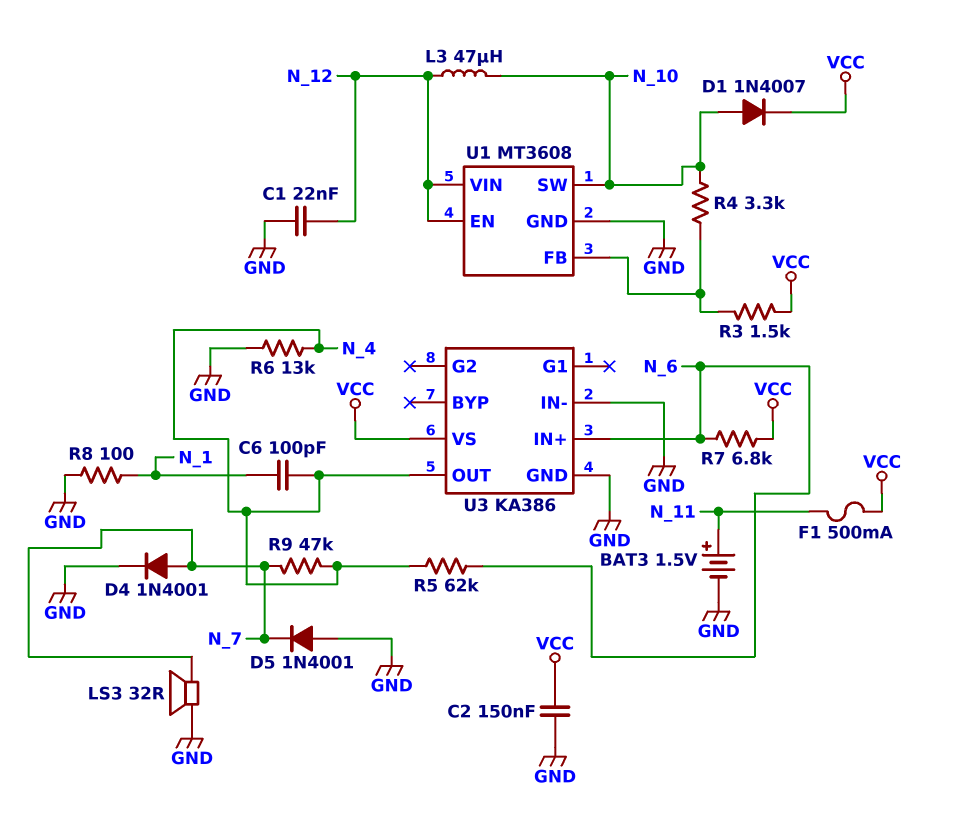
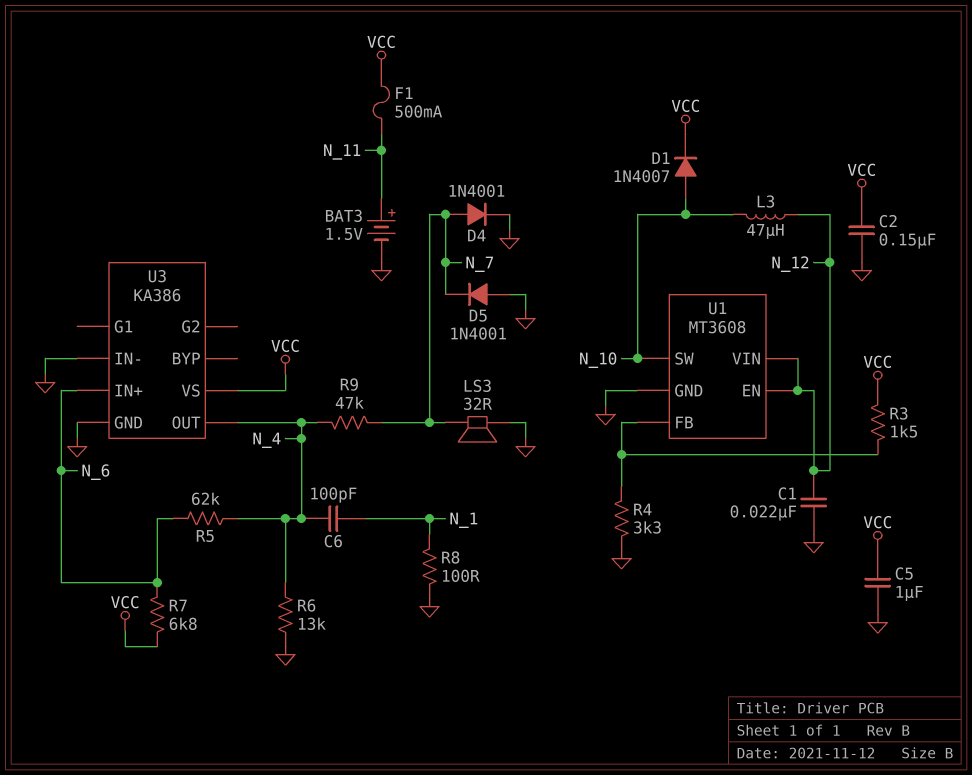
C5: none -> 1uF (GND, VCC)
R4: 3.3k (N_10, U1/FB) -> 3.3k (GND, U1/FB)

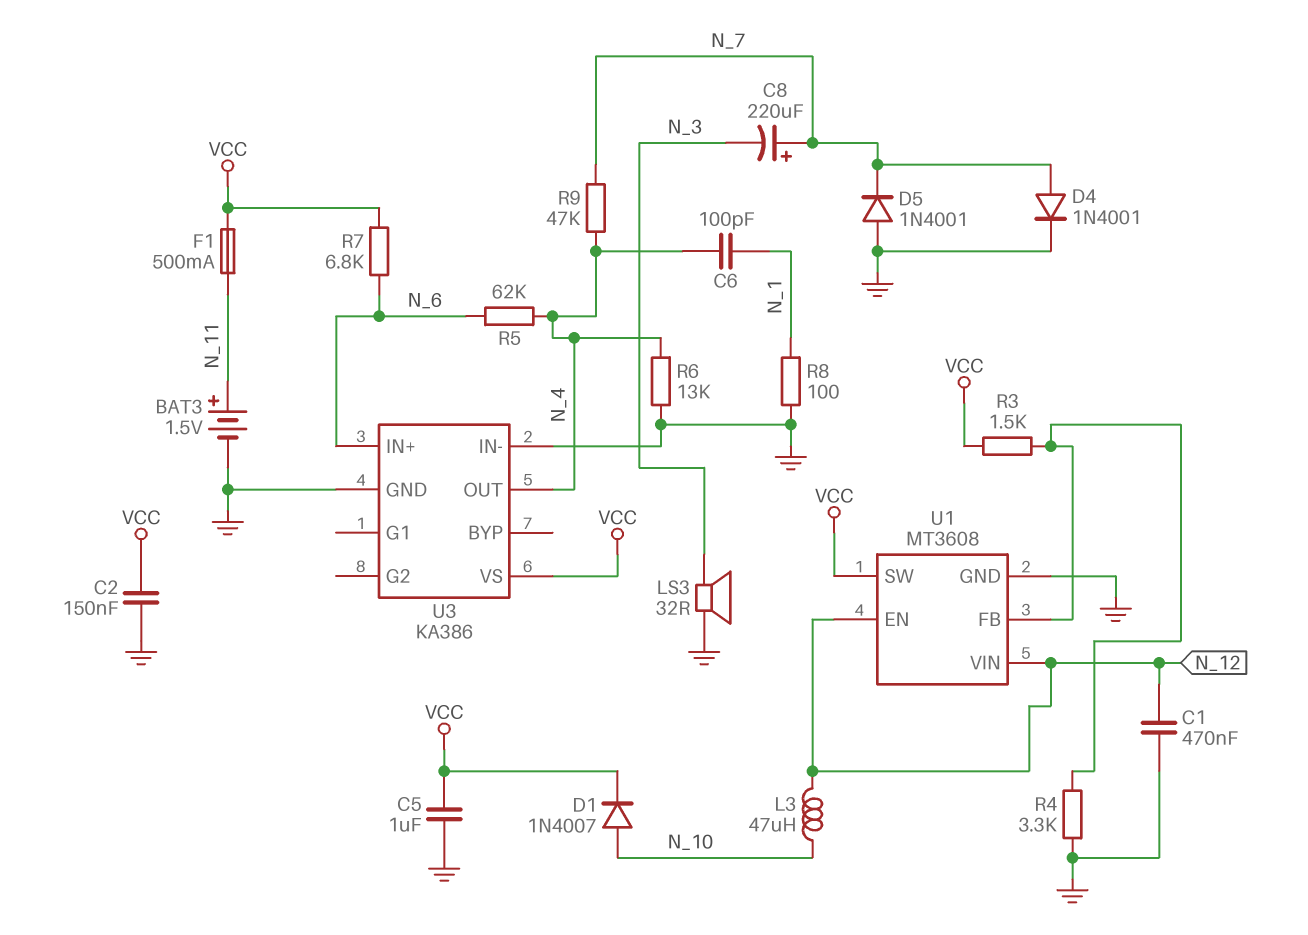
C1: 22nF (GND, N_12) -> 470nF (GND, N_12)
C8: none -> 220uF (plus N_7, minus N_3)
LS3: speaker 32R (GND, N_7) -> speaker 32R (GND, N_3)
U1 pin SW: N_10 -> VCC

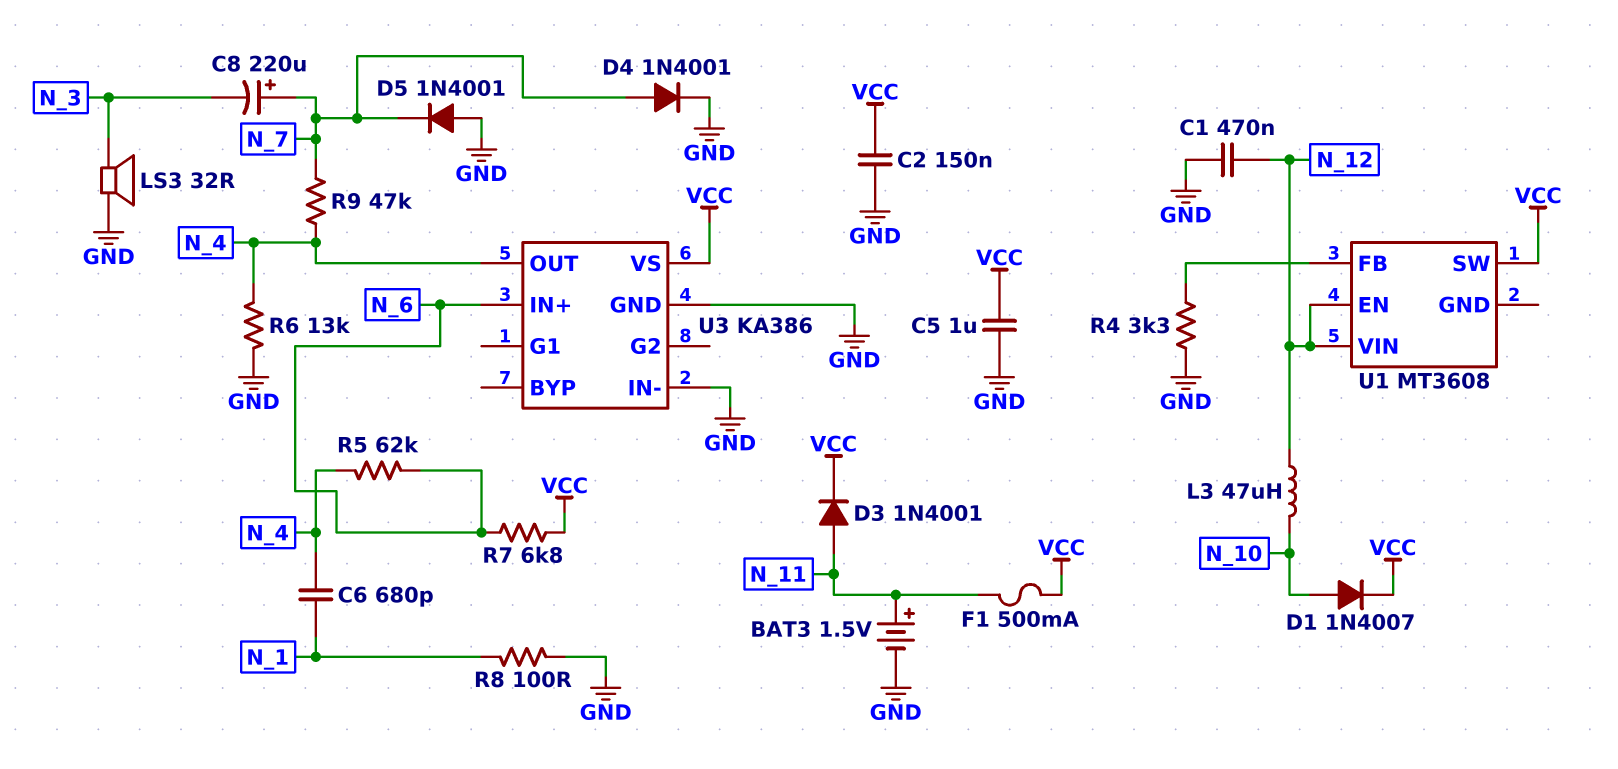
C6: 100pF (N_1, N_4) -> 680pF (N_1, N_4)
D3: none -> diode 1N4001 (A N_11, K VCC)
R3: 1.5k (U1/FB, VCC) -> none
U1 pin GND: GND -> none

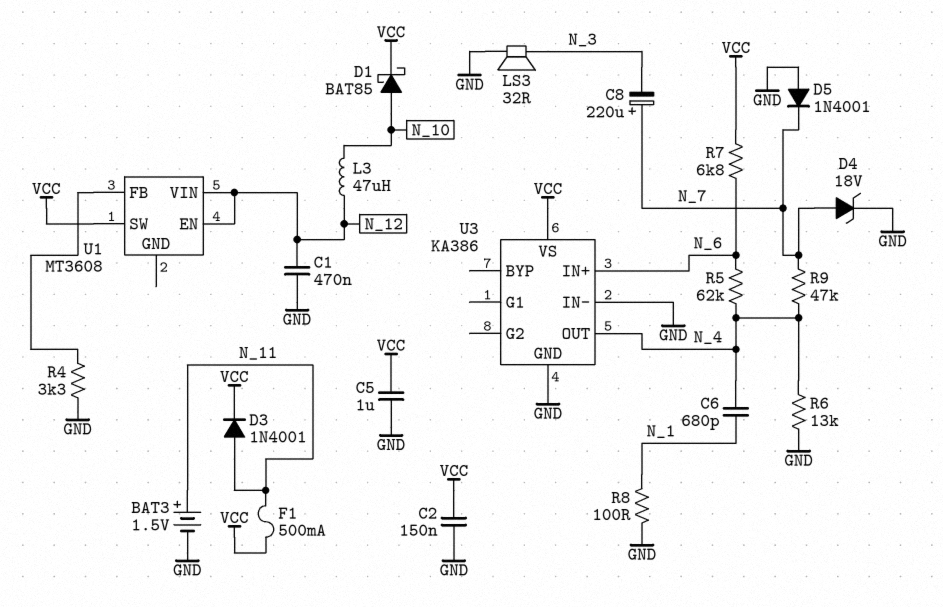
D1: diode 1N4007 (A N_10, K VCC) -> schottky BAT85 (A N_10, K VCC)
D4: diode 1N4001 (A N_7, K GND) -> zener 18V (A N_7, K GND)

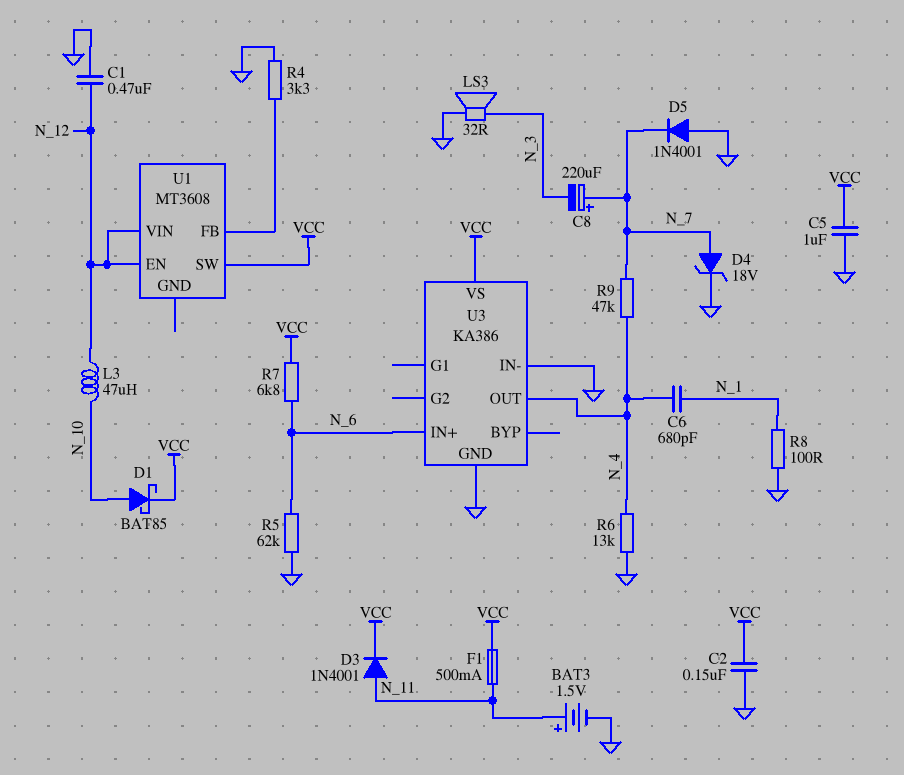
R5: 62k (N_4, N_6) -> 62k (GND, N_6)

